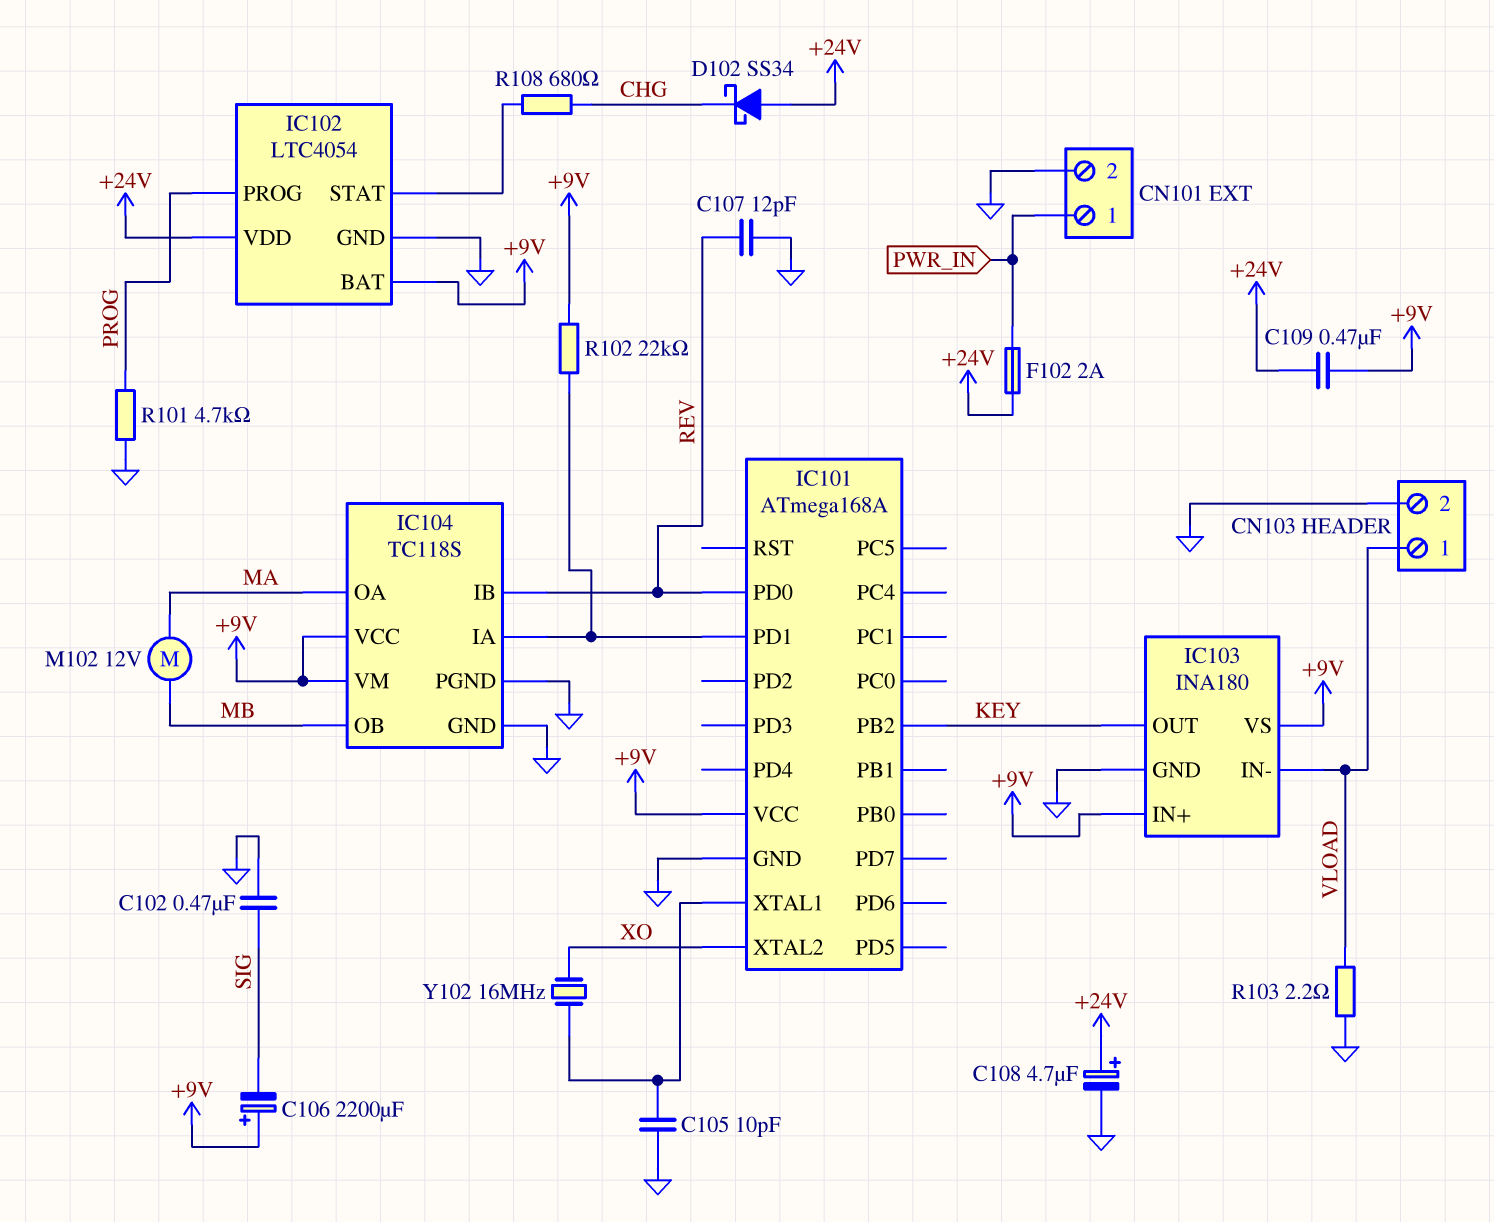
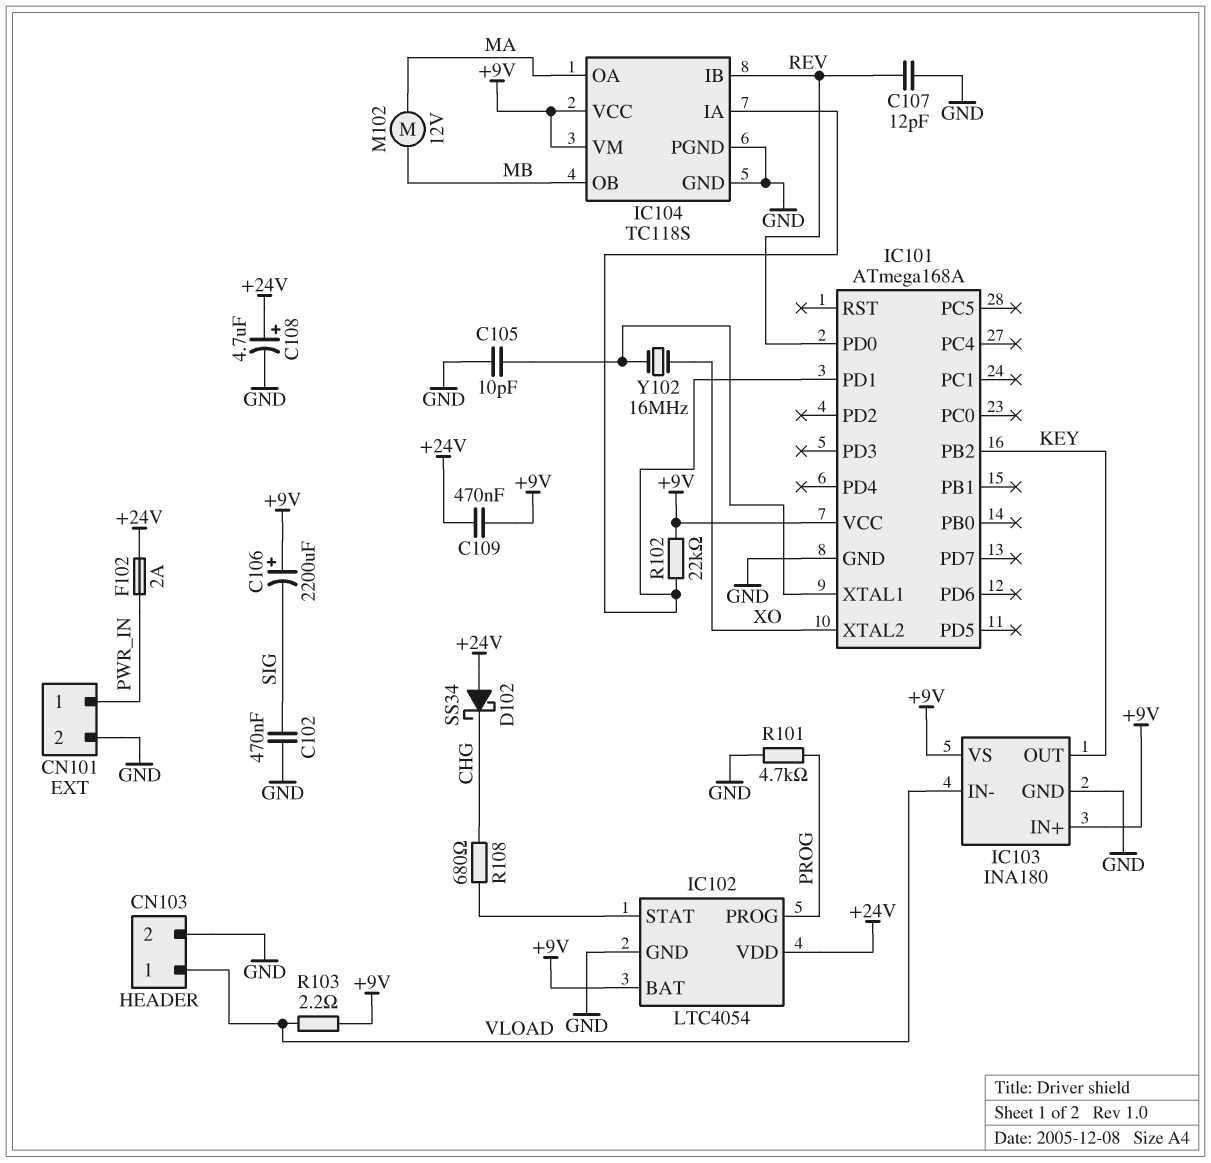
R103: 2.2 (GND, VLOAD) -> 2.2 (+9V, VLOAD)

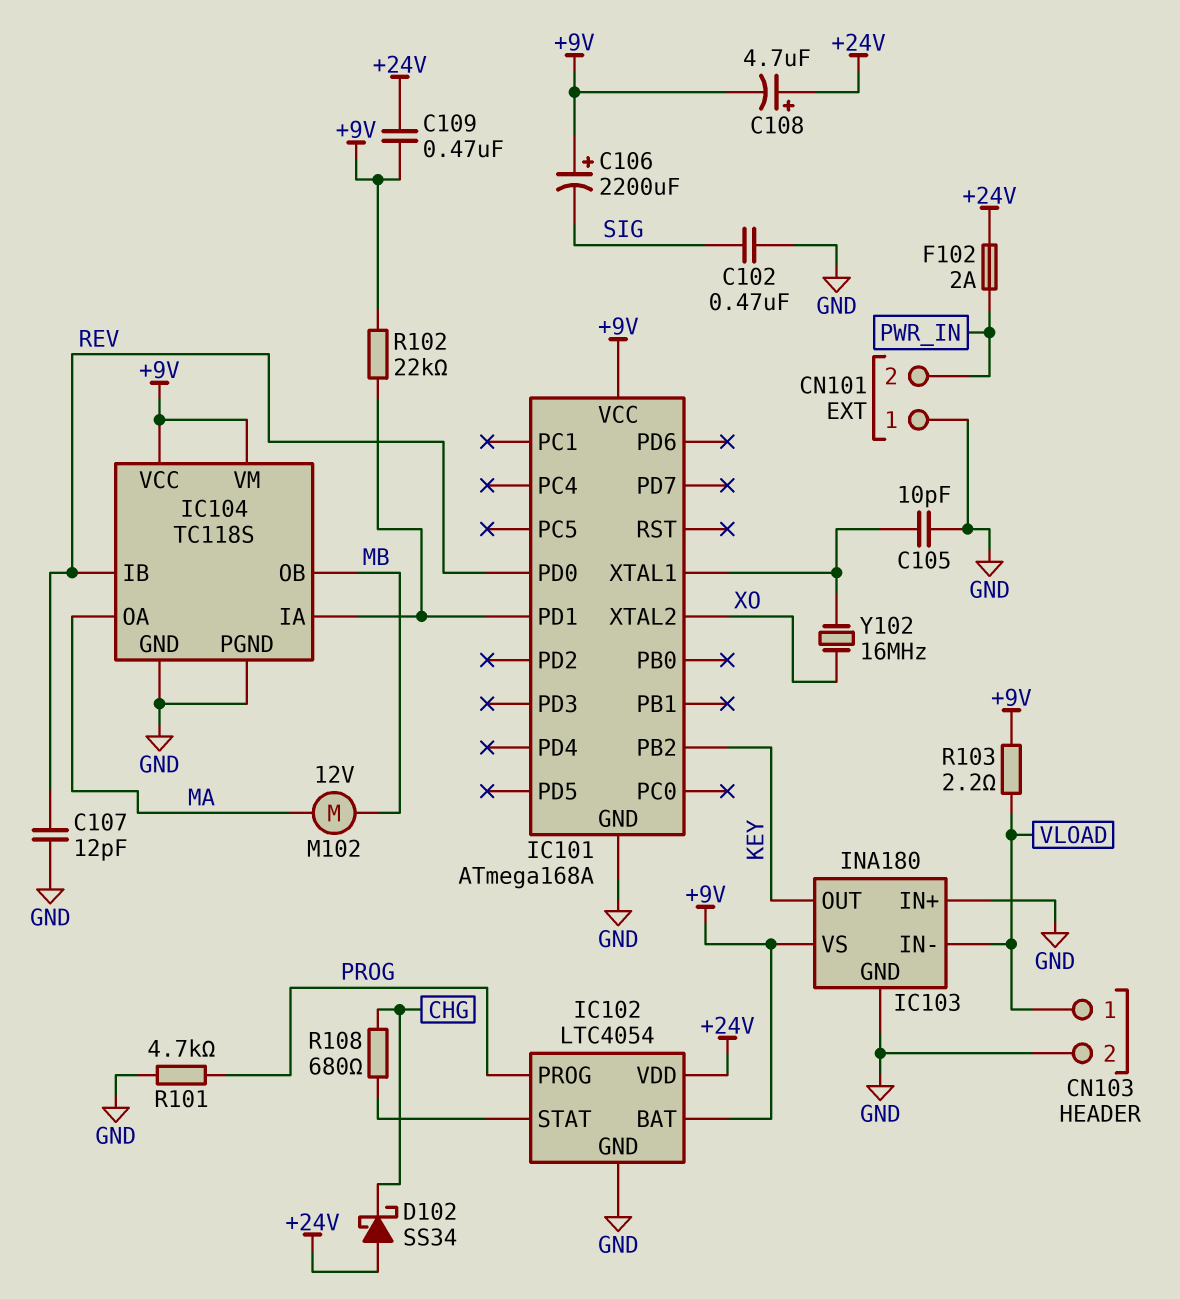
C108: 4.7uF (plus +24V, minus GND) -> 4.7uF (plus +24V, minus +9V)
CN101 pin 1: PWR_IN -> GND
CN101 pin 2: GND -> PWR_IN
IC103 pin IN+: +9V -> GND

